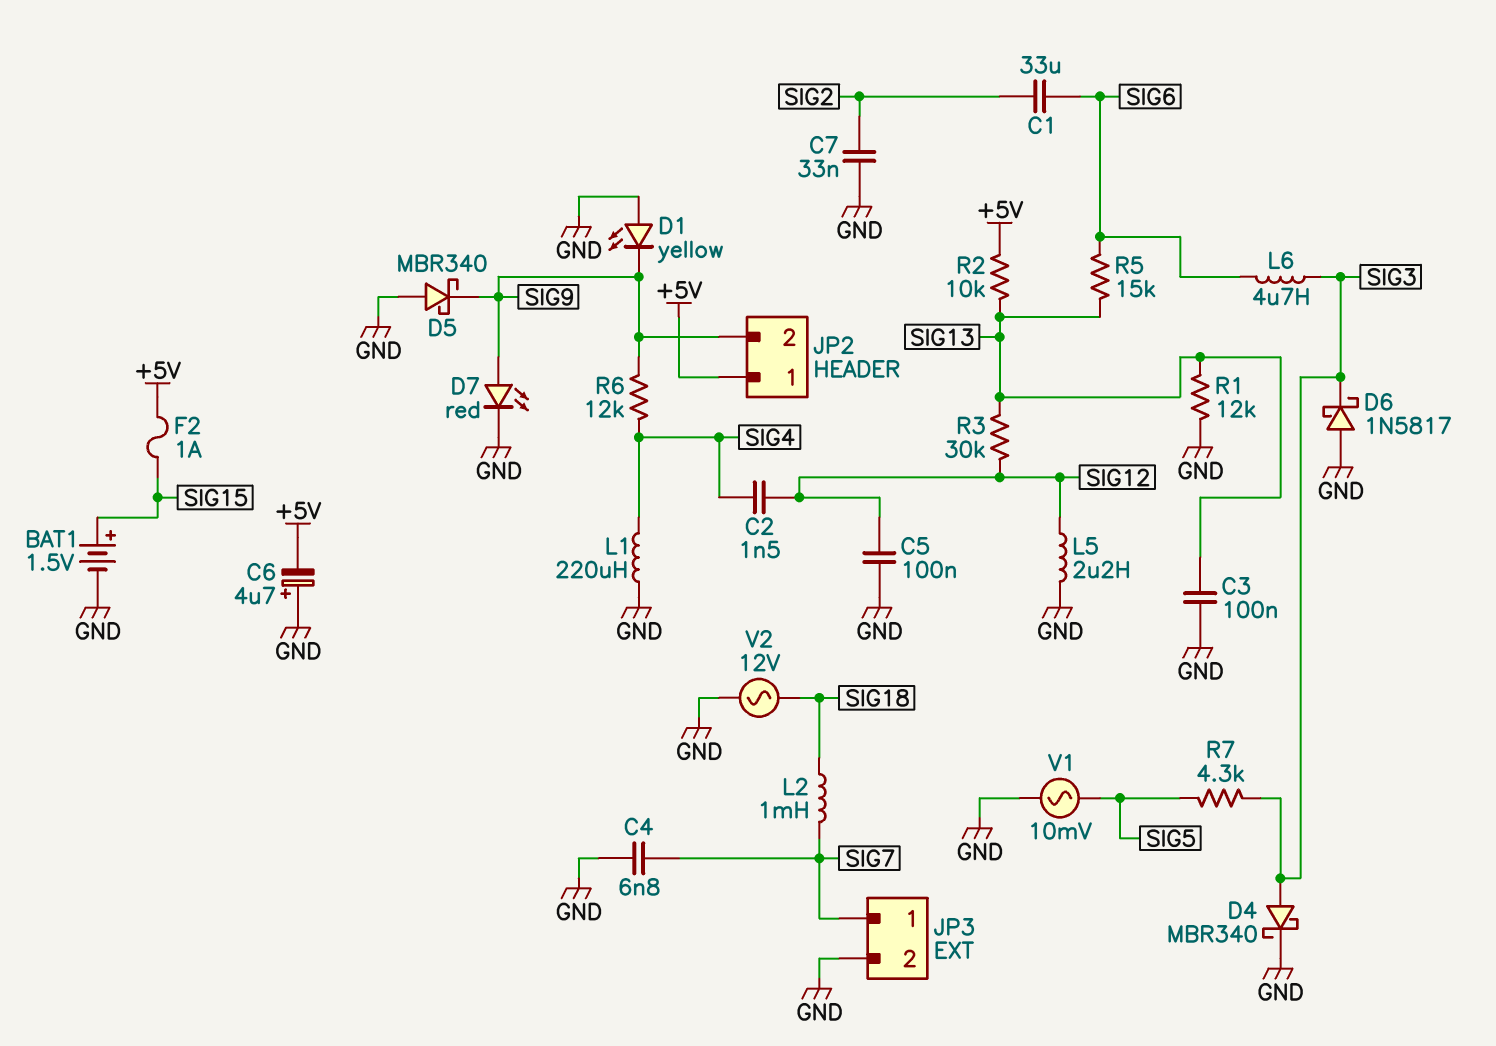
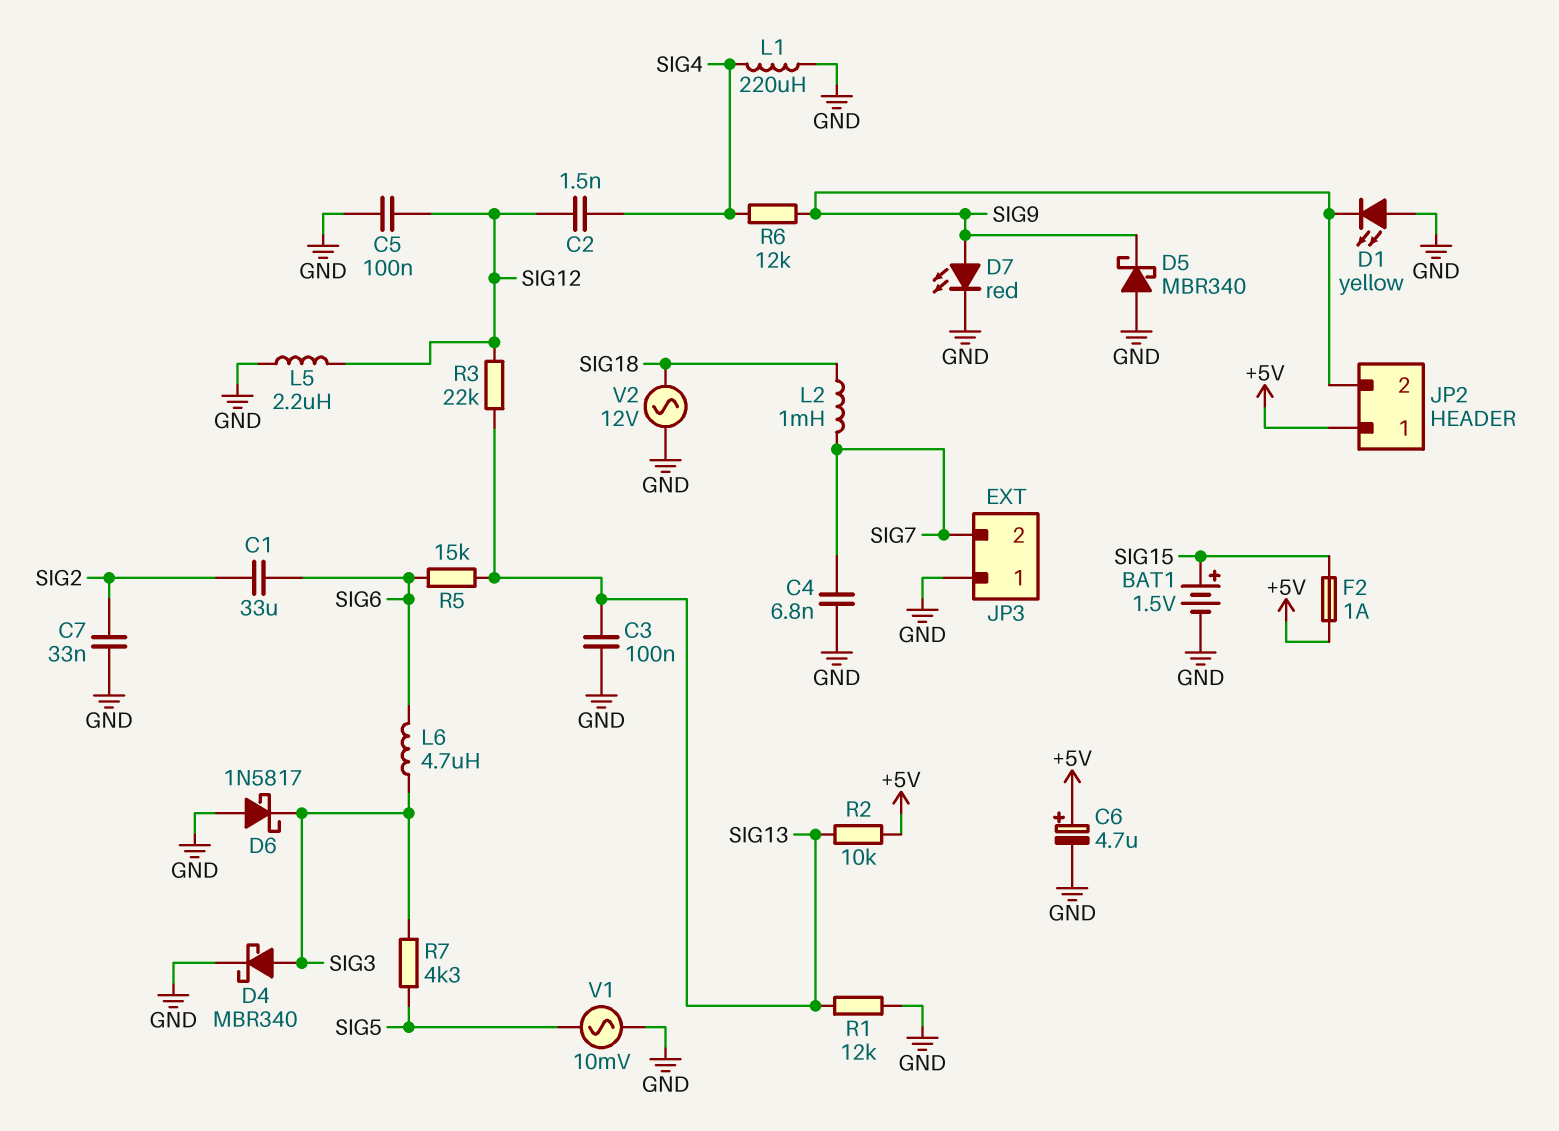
C6: 4.7uF (plus GND, minus +5V) -> 4.7uF (plus +5V, minus GND)
JP3 pin 1: SIG7 -> GND
JP3 pin 2: GND -> SIG7
R3: 30k (SIG12, SIG13) -> 22k (SIG12, SIG13)

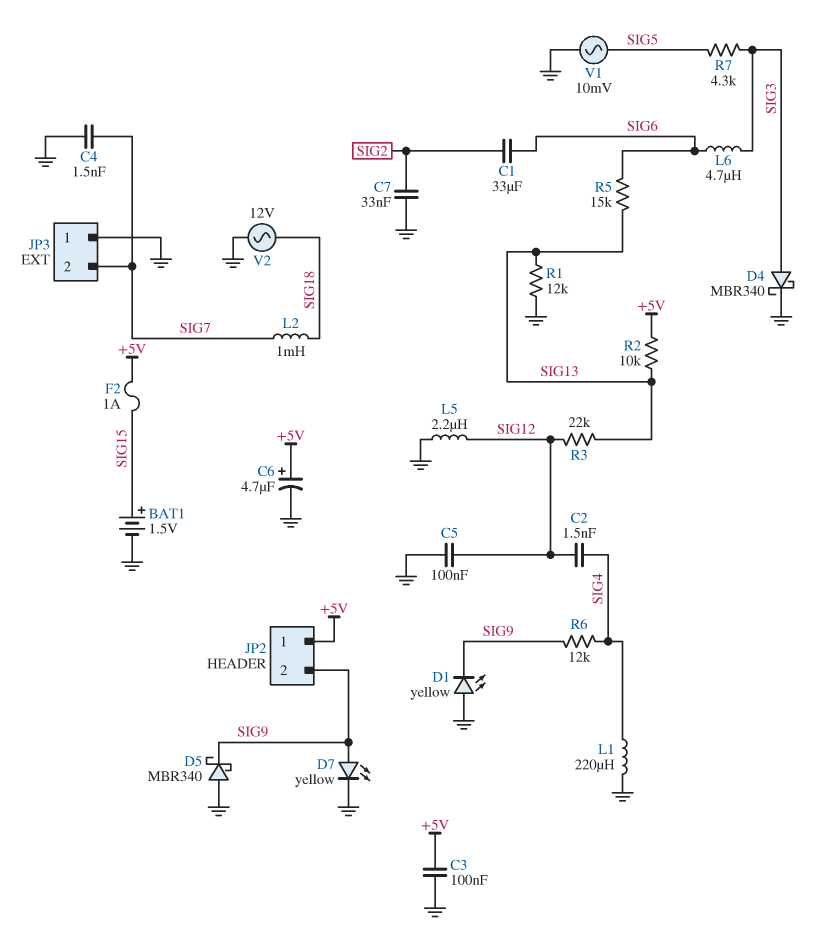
C3: 100nF (GND, SIG13) -> 100nF (+5V, GND)
C4: 6.8nF (GND, SIG7) -> 1.5nF (GND, SIG7)
D6: schottky 1N5817 (A GND, K SIG3) -> none
D7: LED red (A SIG9, K GND) -> LED yellow (A SIG9, K GND)

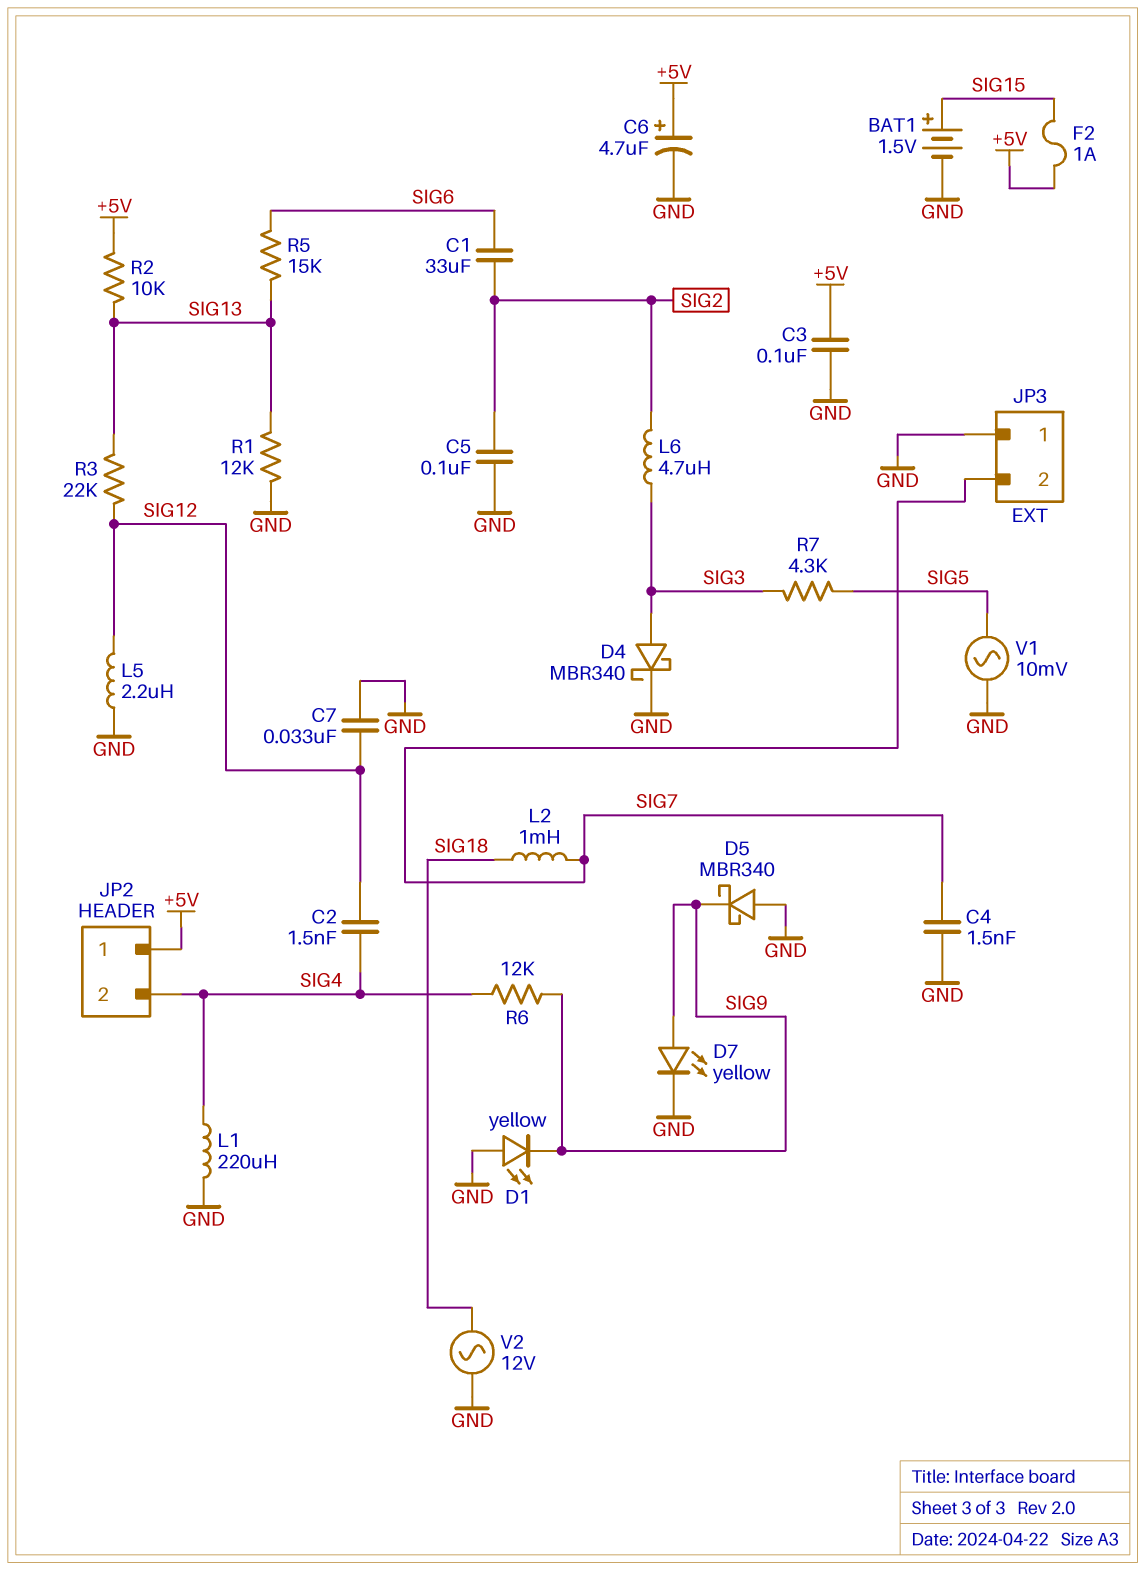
C5: 100nF (GND, SIG12) -> 100nF (GND, SIG2)
C7: 33nF (GND, SIG2) -> 33nF (GND, SIG12)
JP2 pin 2: SIG9 -> SIG4
L6: 4.7uH (SIG3, SIG6) -> 4.7uH (SIG2, SIG3)

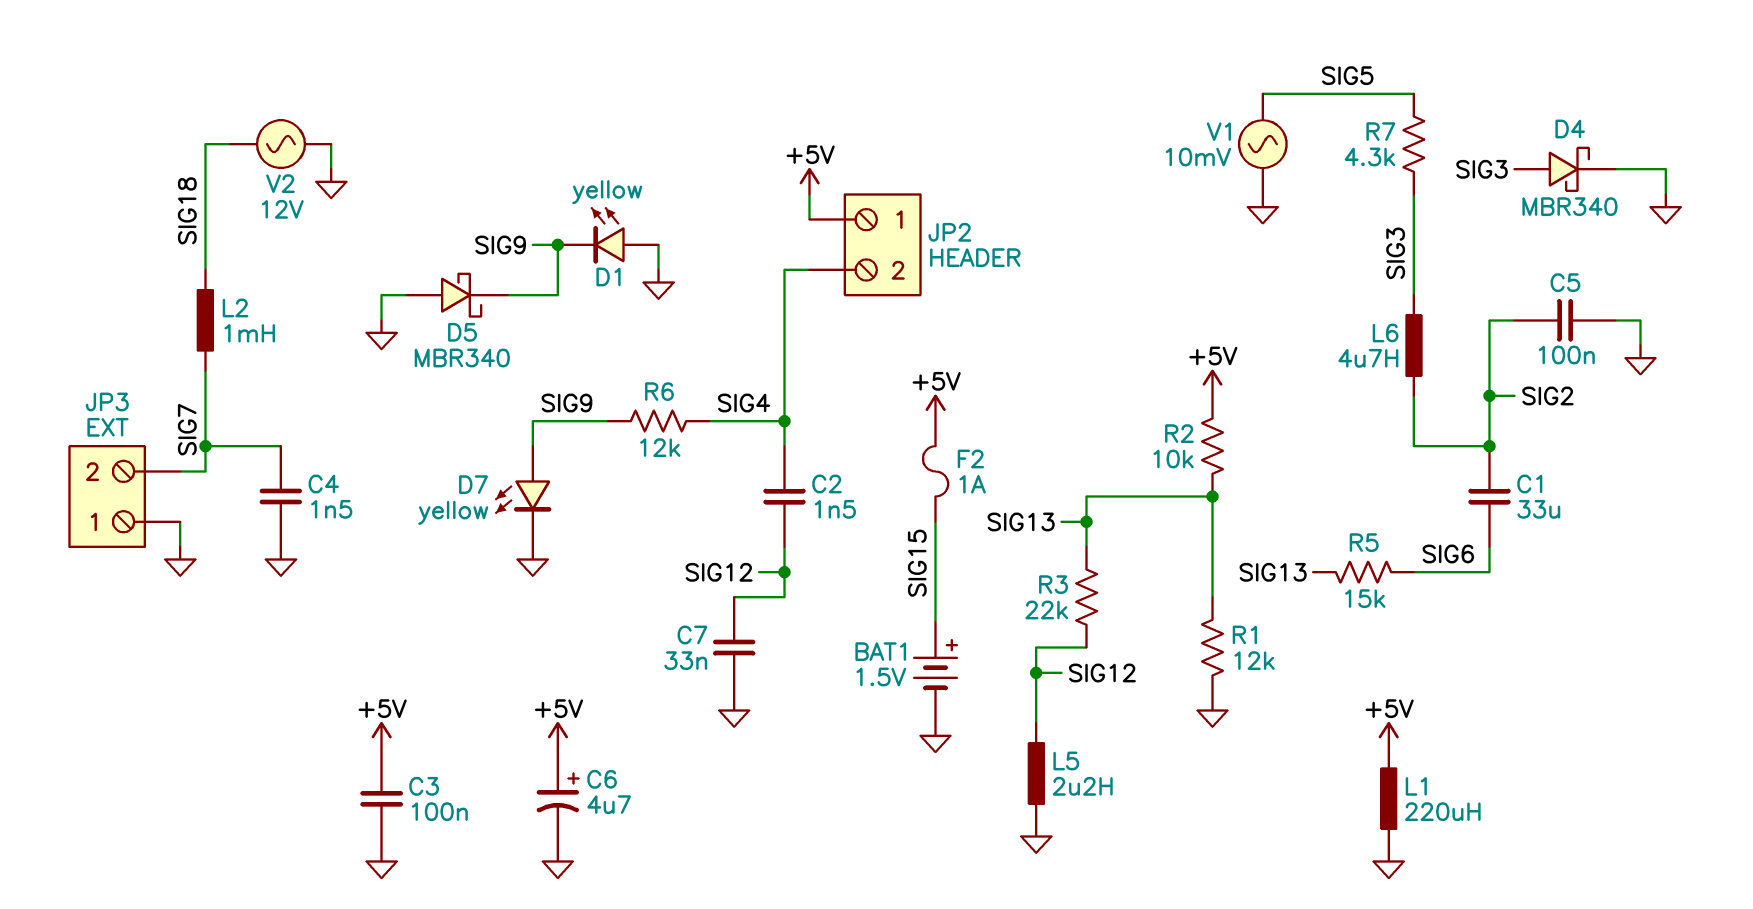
L1: 220uH (GND, SIG4) -> 220uH (+5V, GND)

